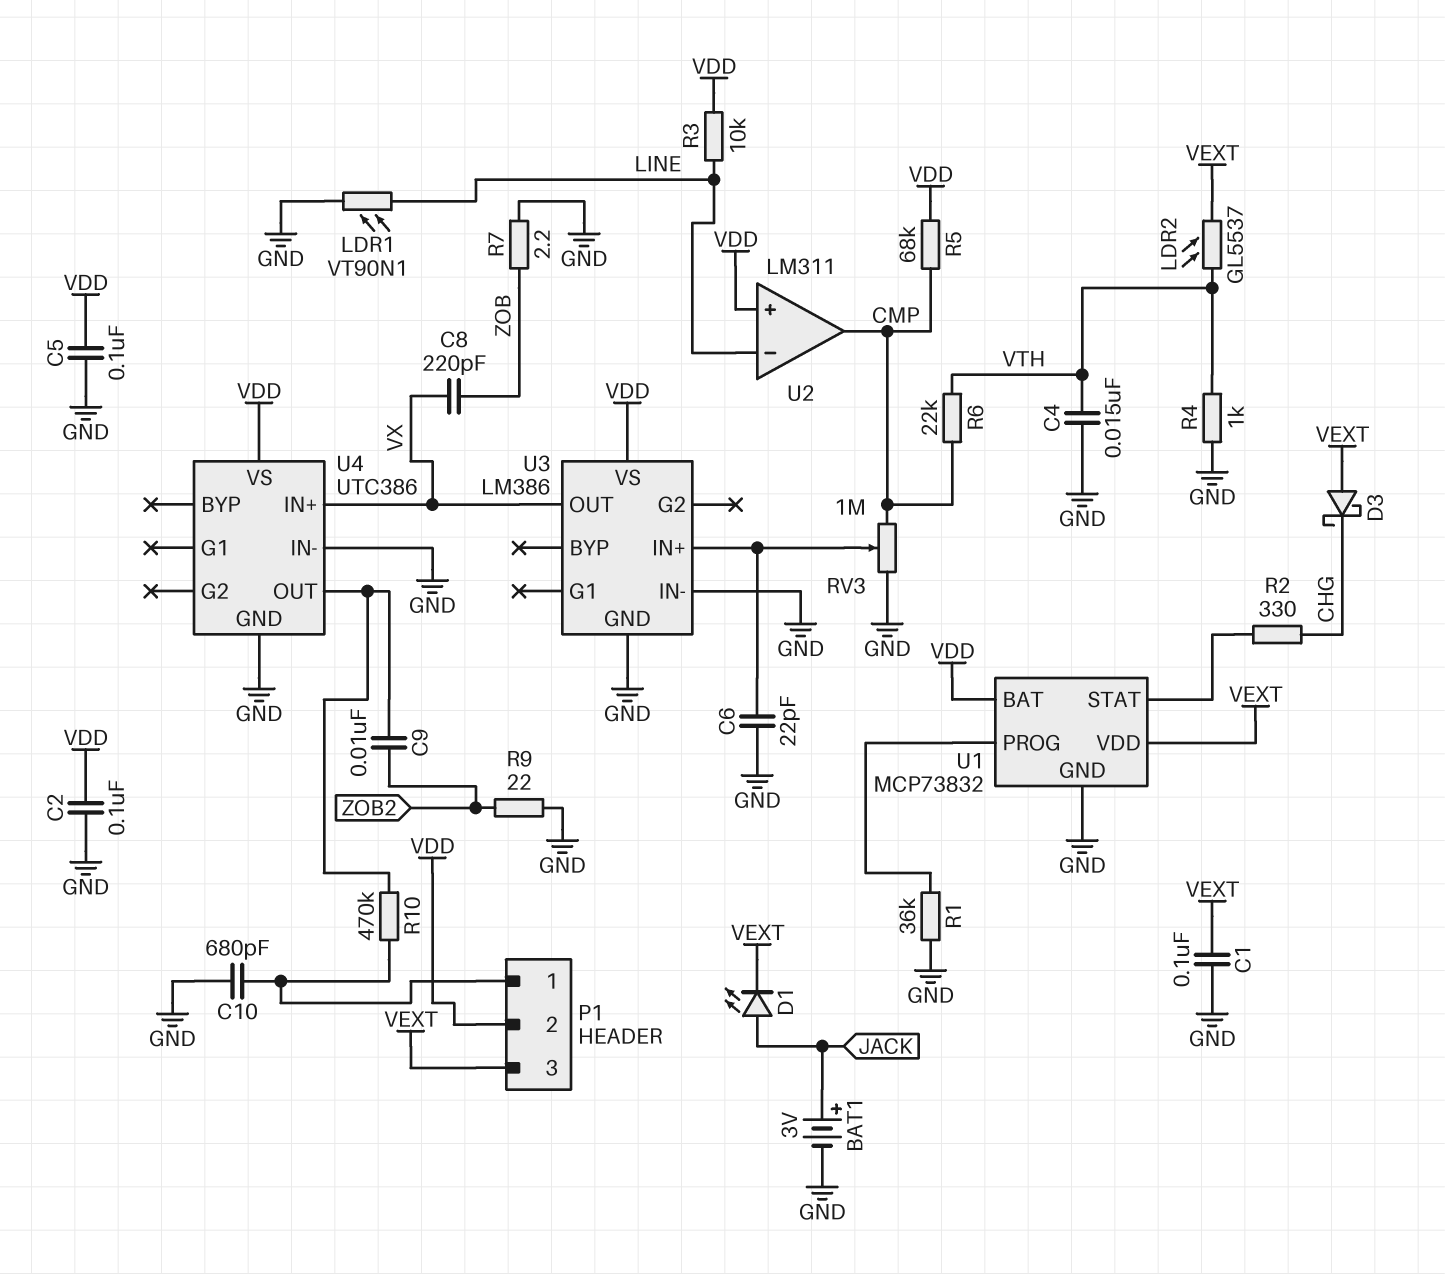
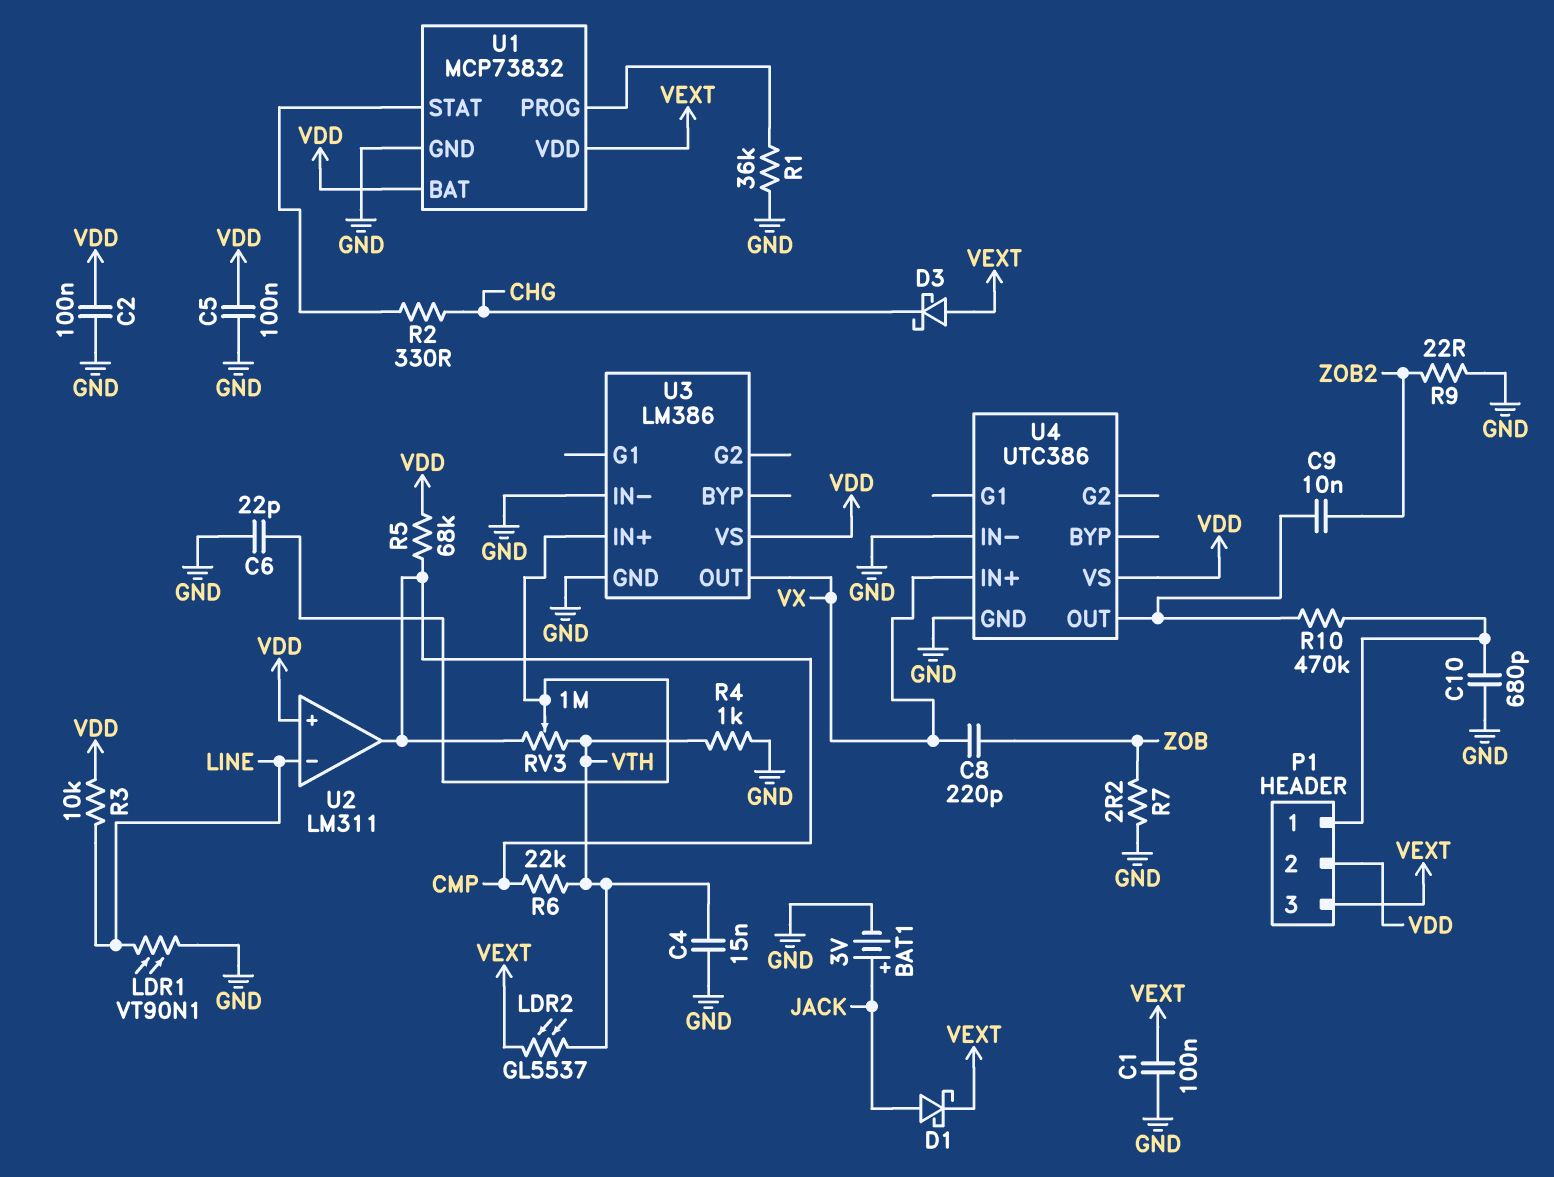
D1: LED (A JACK, K VEXT) -> schottky (A JACK, K VEXT)
RV3: 1M (CMP, GND, wiper U3/IN+) -> 1M (CMP, VTH, wiper U3/IN+)

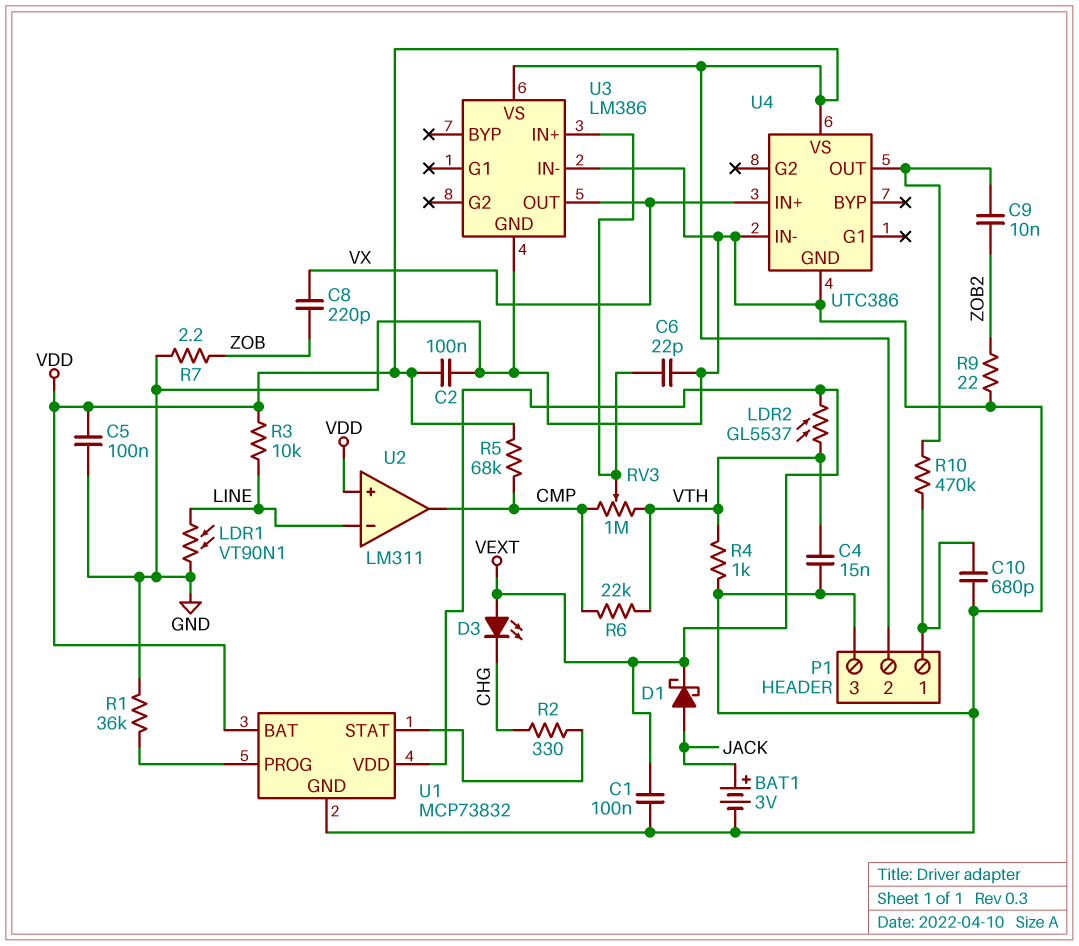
D3: schottky (A VEXT, K CHG) -> LED (A VEXT, K CHG)
P1 pin 3: VEXT -> GND

